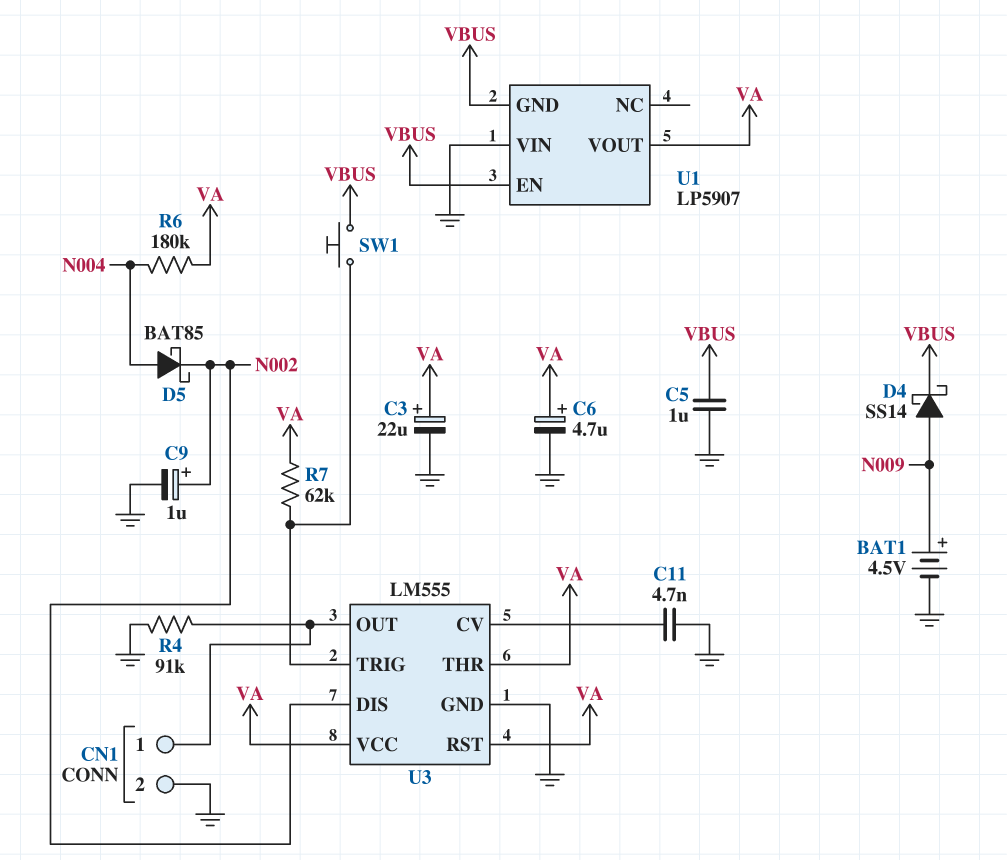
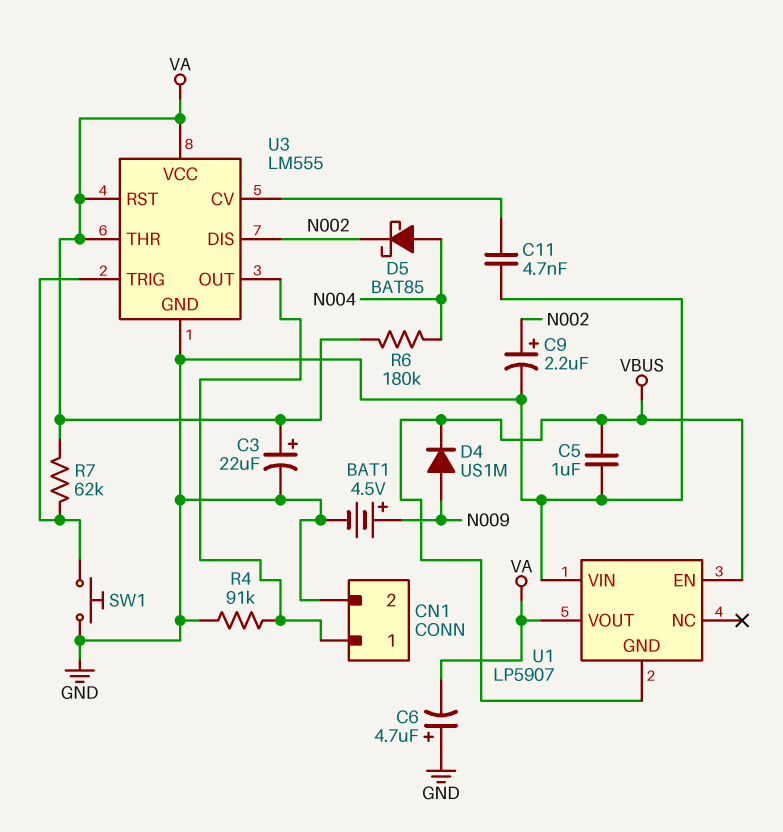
C6: 4.7uF (plus VA, minus GND) -> 4.7uF (plus GND, minus VA)
C9: 1uF (plus N002, minus GND) -> 2.2uF (plus N002, minus GND)
D4: schottky SS14 (A N009, K VBUS) -> diode US1M (A N009, K VBUS)
SW1: button (U3/TRIG, VBUS) -> button (GND, U3/TRIG)

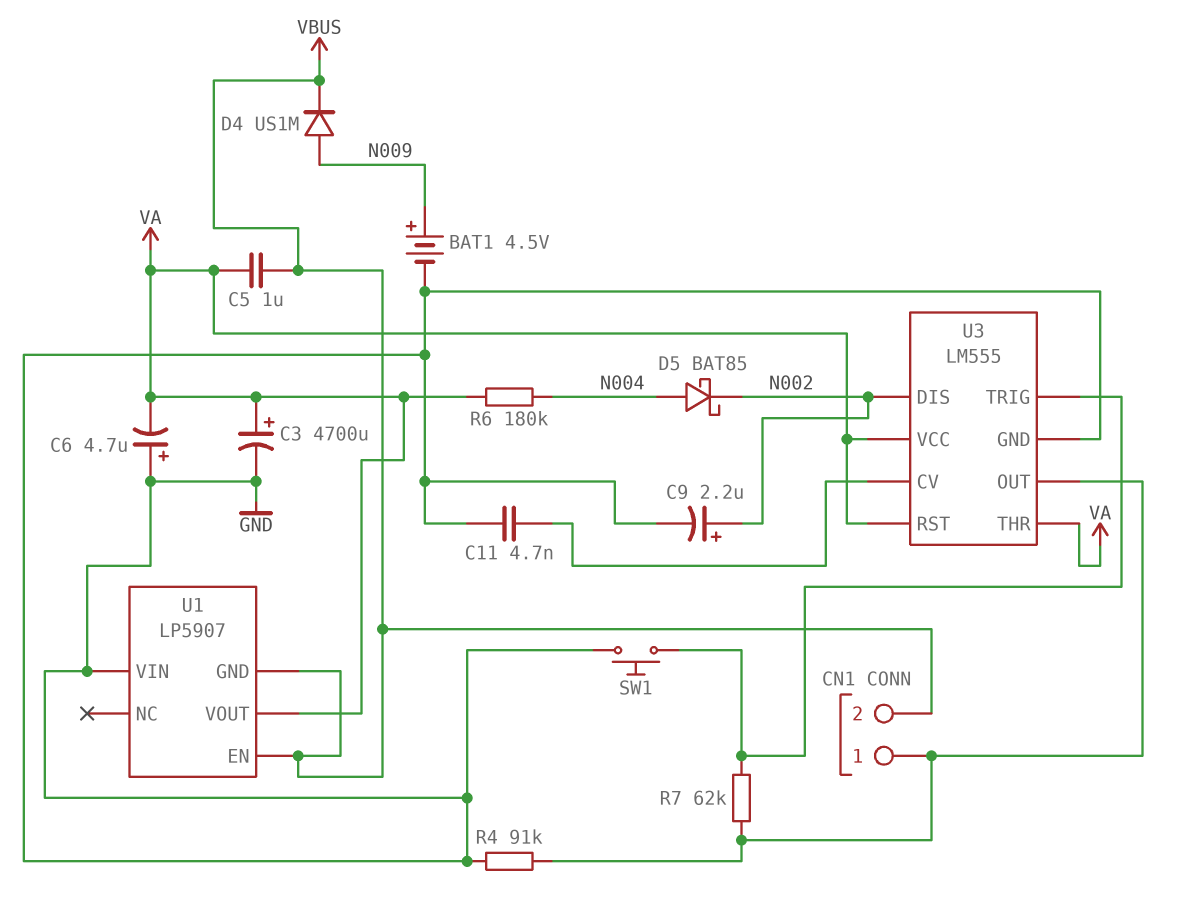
C3: 22uF (plus VA, minus GND) -> 4700uF (plus VA, minus GND)
C5: 1uF (GND, VBUS) -> 1uF (VA, VBUS)
CN1 pin 2: GND -> VBUS
R7: 62k (U3/TRIG, VA) -> 62k (CN1/1, U3/TRIG)

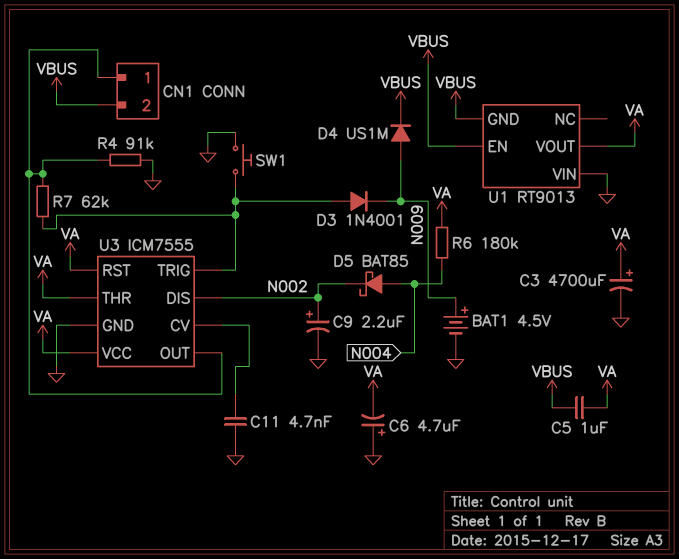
D3: none -> diode 1N4001 (A U3/TRIG, K N009)
U1: LP5907 -> RT9013
U3: LM555 -> ICM7555

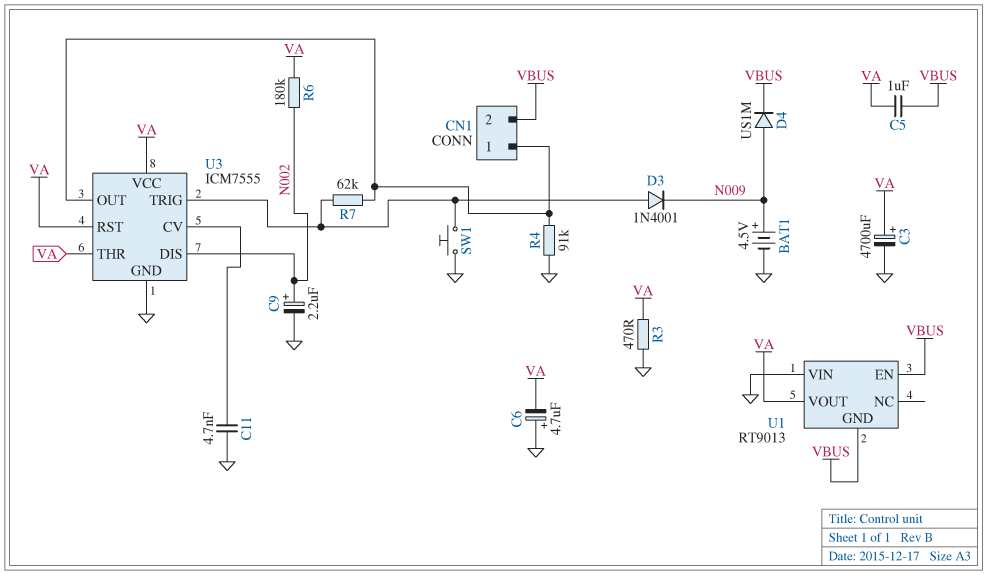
D5: schottky BAT85 (A N004, K N002) -> none
R3: none -> 470 (GND, VA)
R6: 180k (N004, VA) -> 180k (N002, VA)

